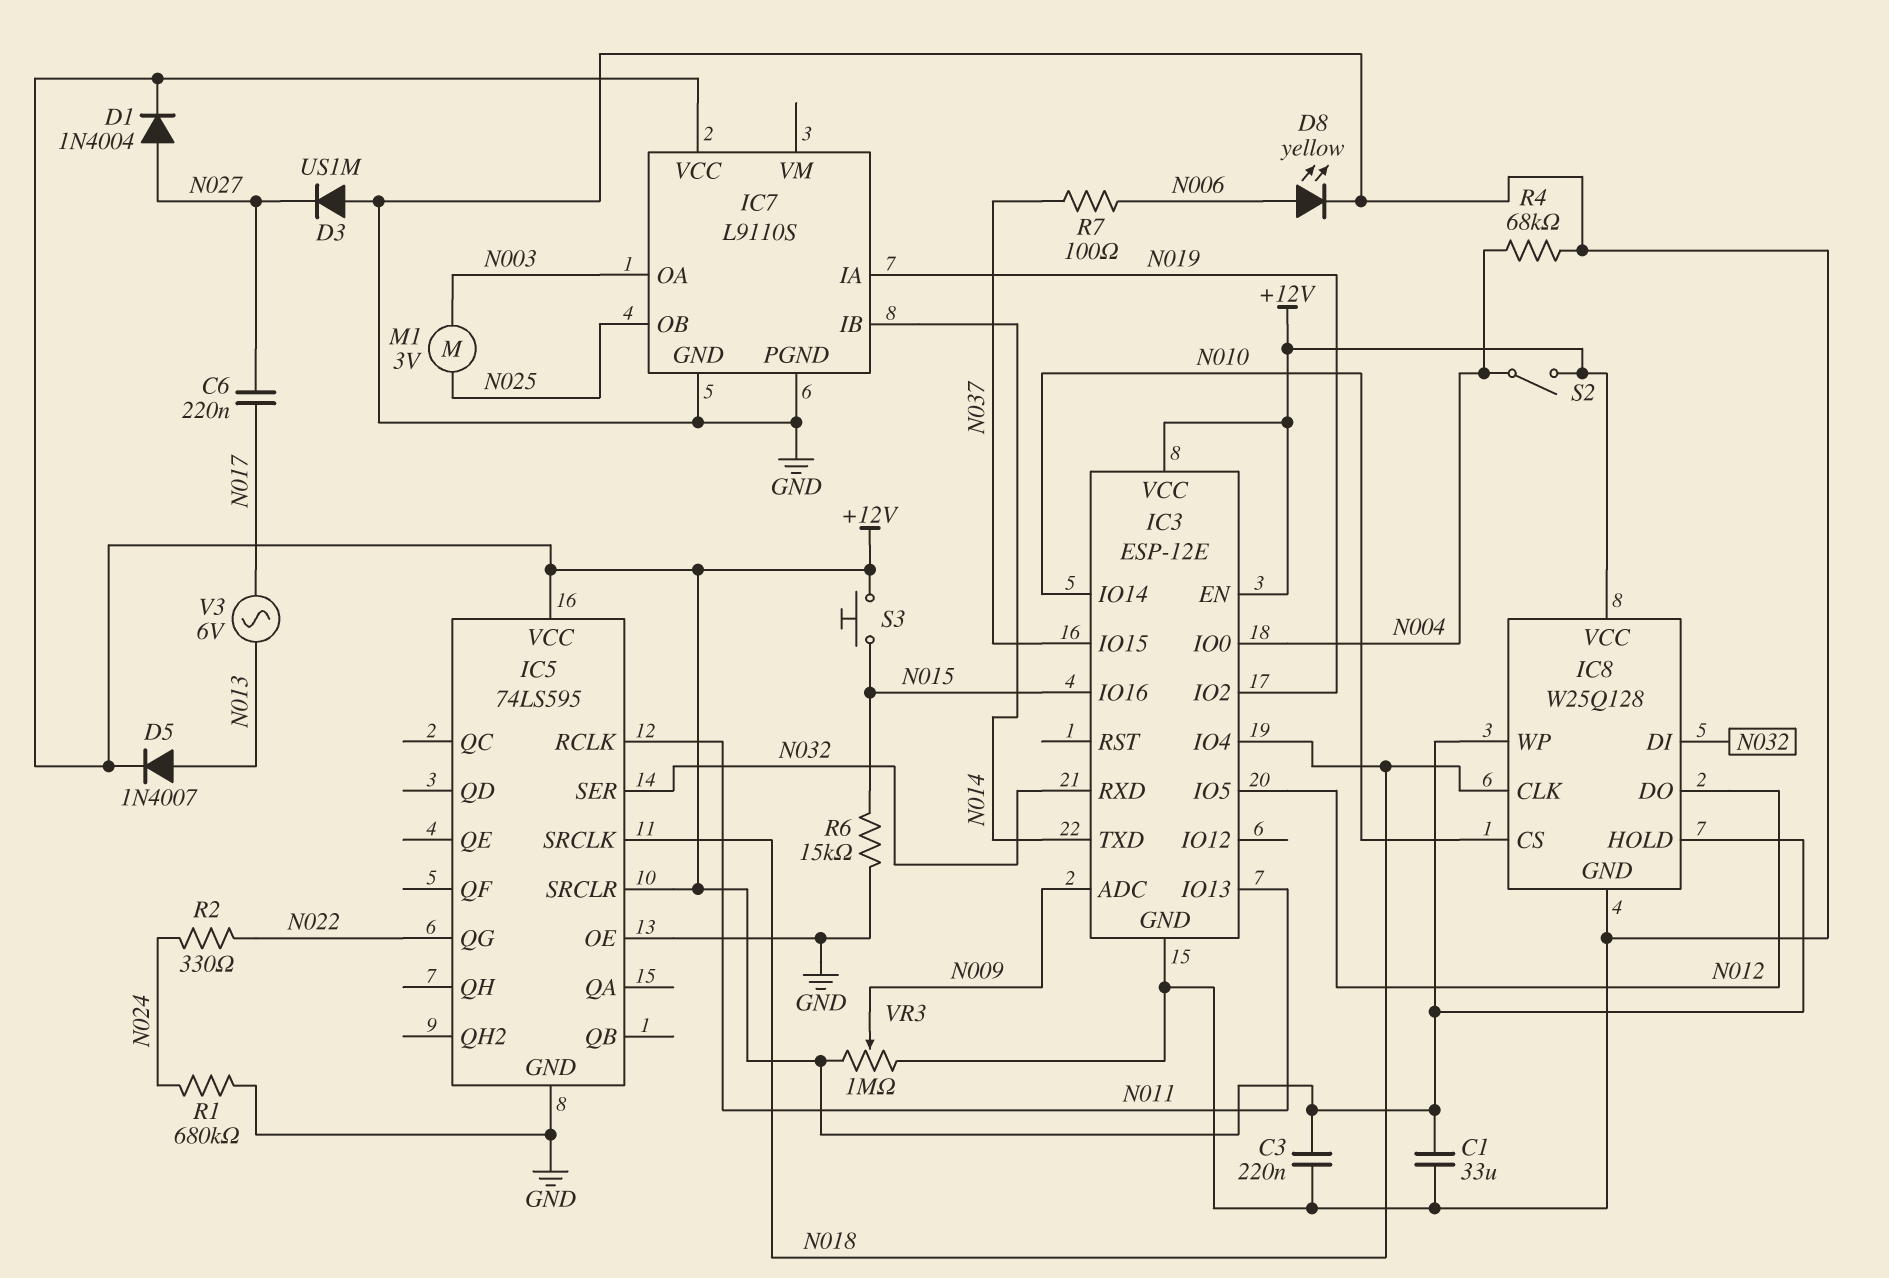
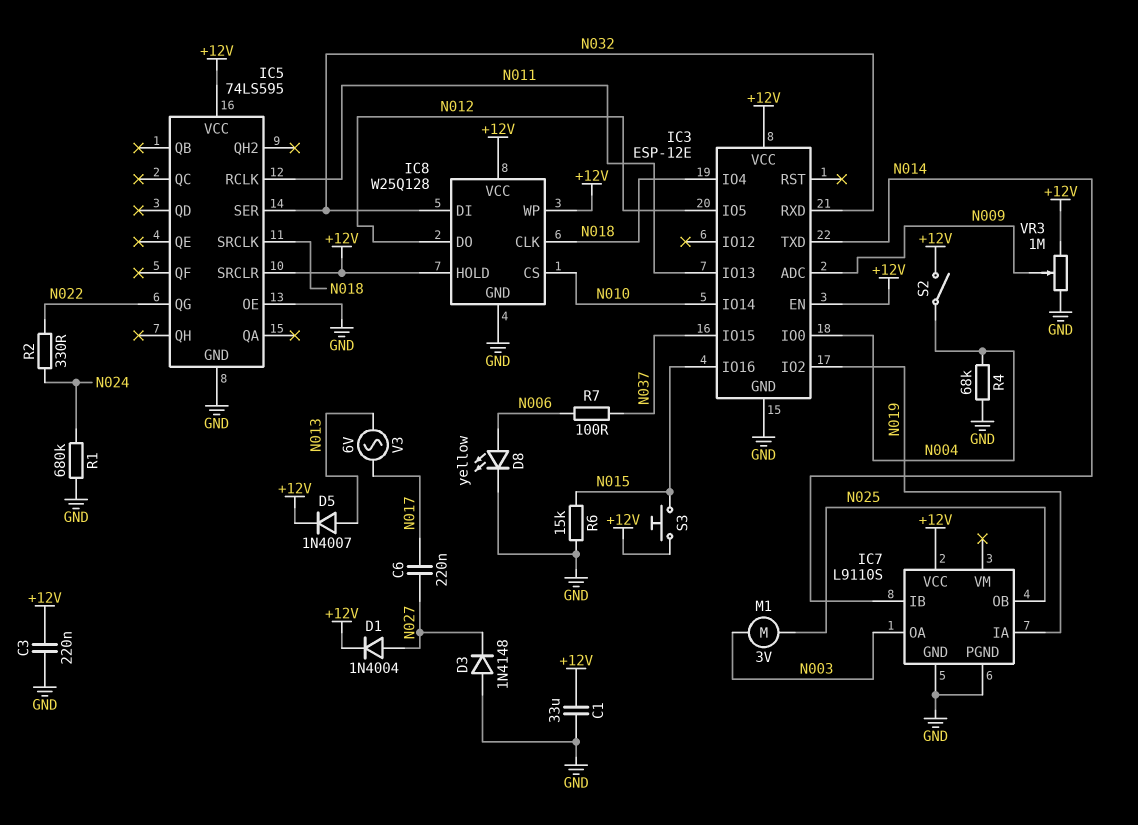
D3: diode US1M (A GND, K N027) -> diode 1N4148 (A GND, K N027)

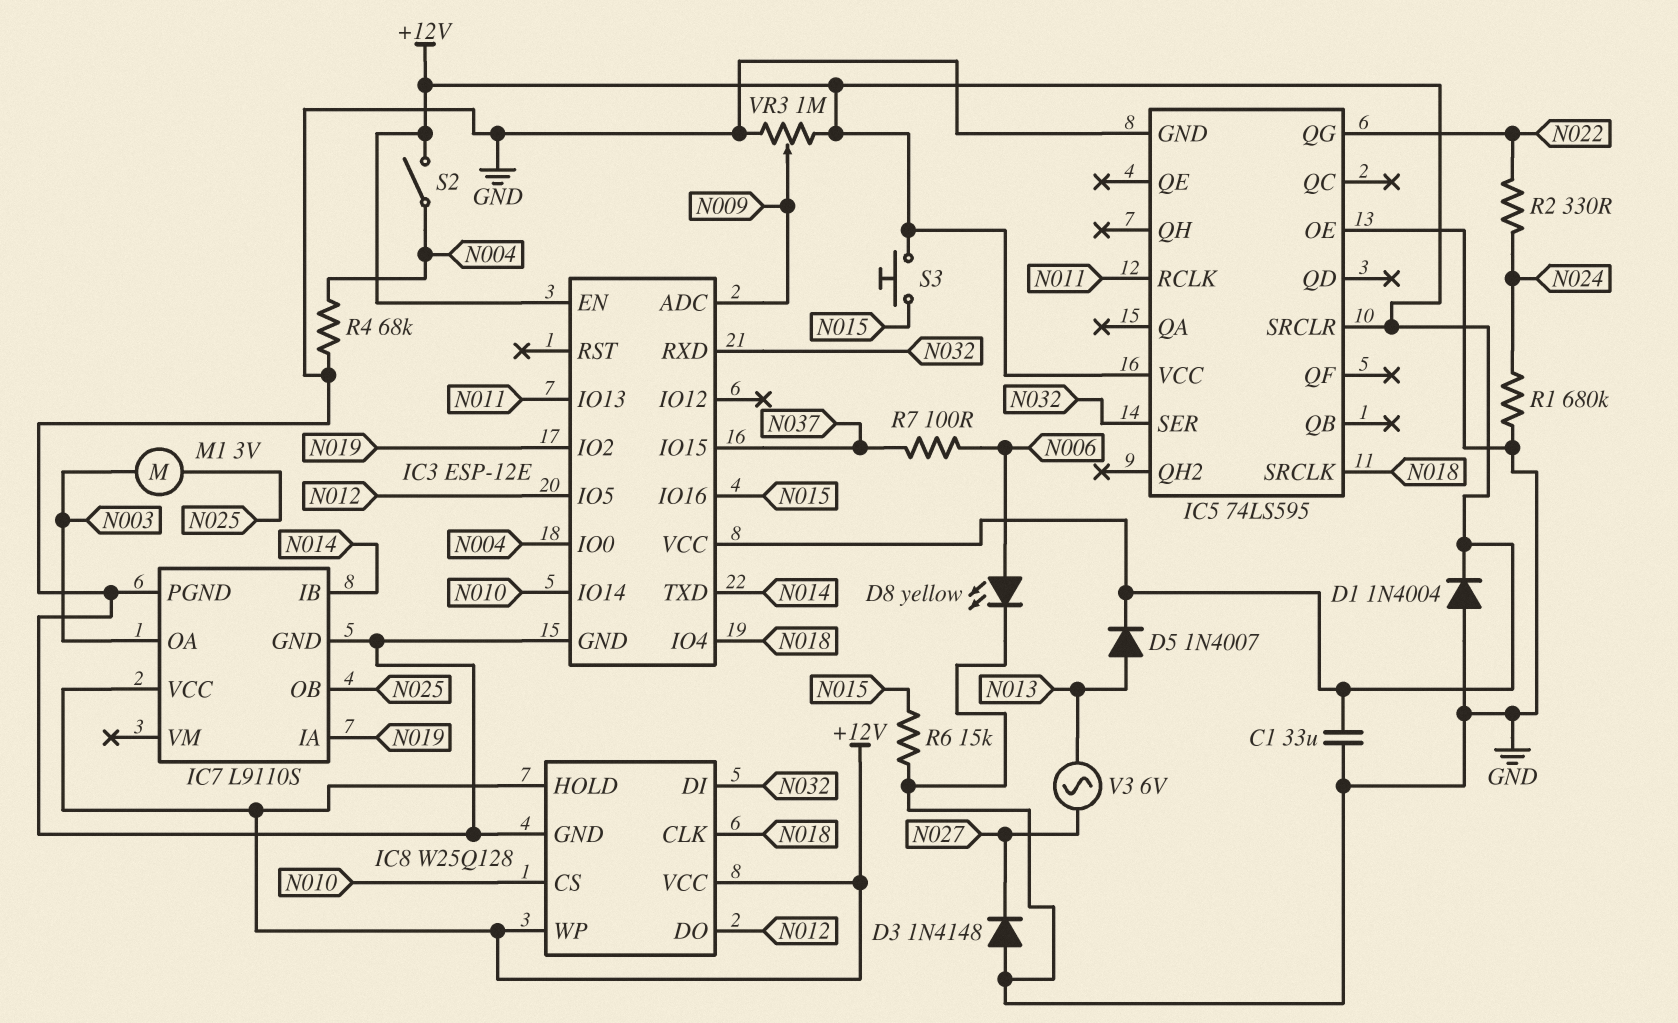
C3: 220nF (+12V, GND) -> none
C6: 220nF (N017, N027) -> none
D1: diode 1N4004 (A N027, K +12V) -> diode 1N4004 (A GND, K +12V)
V3: AC 6V (N013, N017) -> AC 6V (N013, N027)

